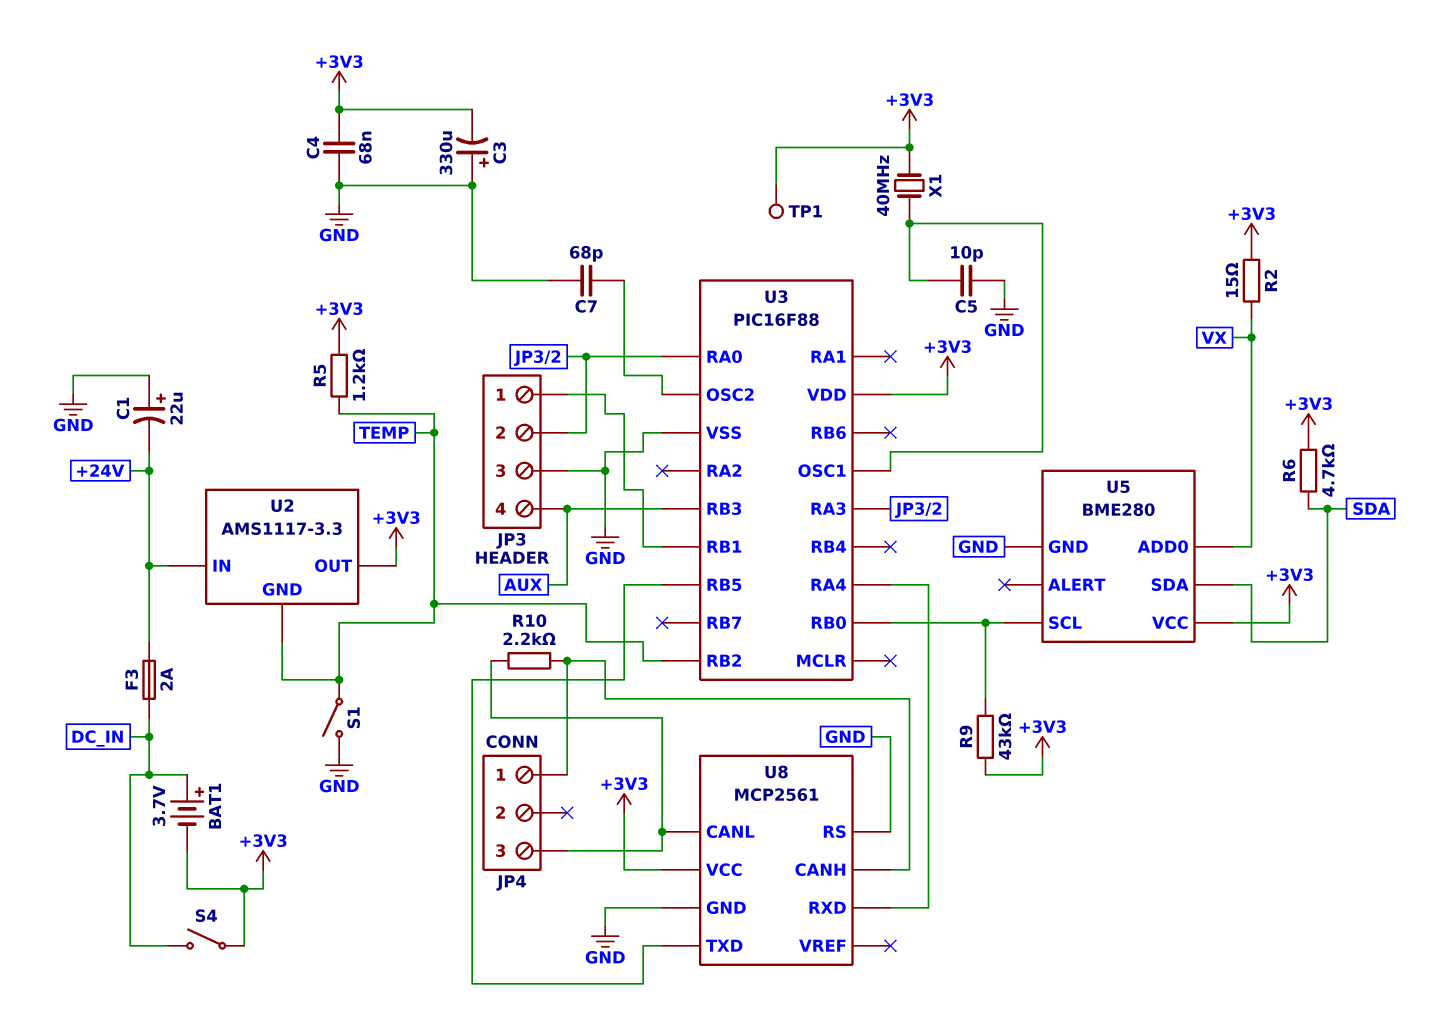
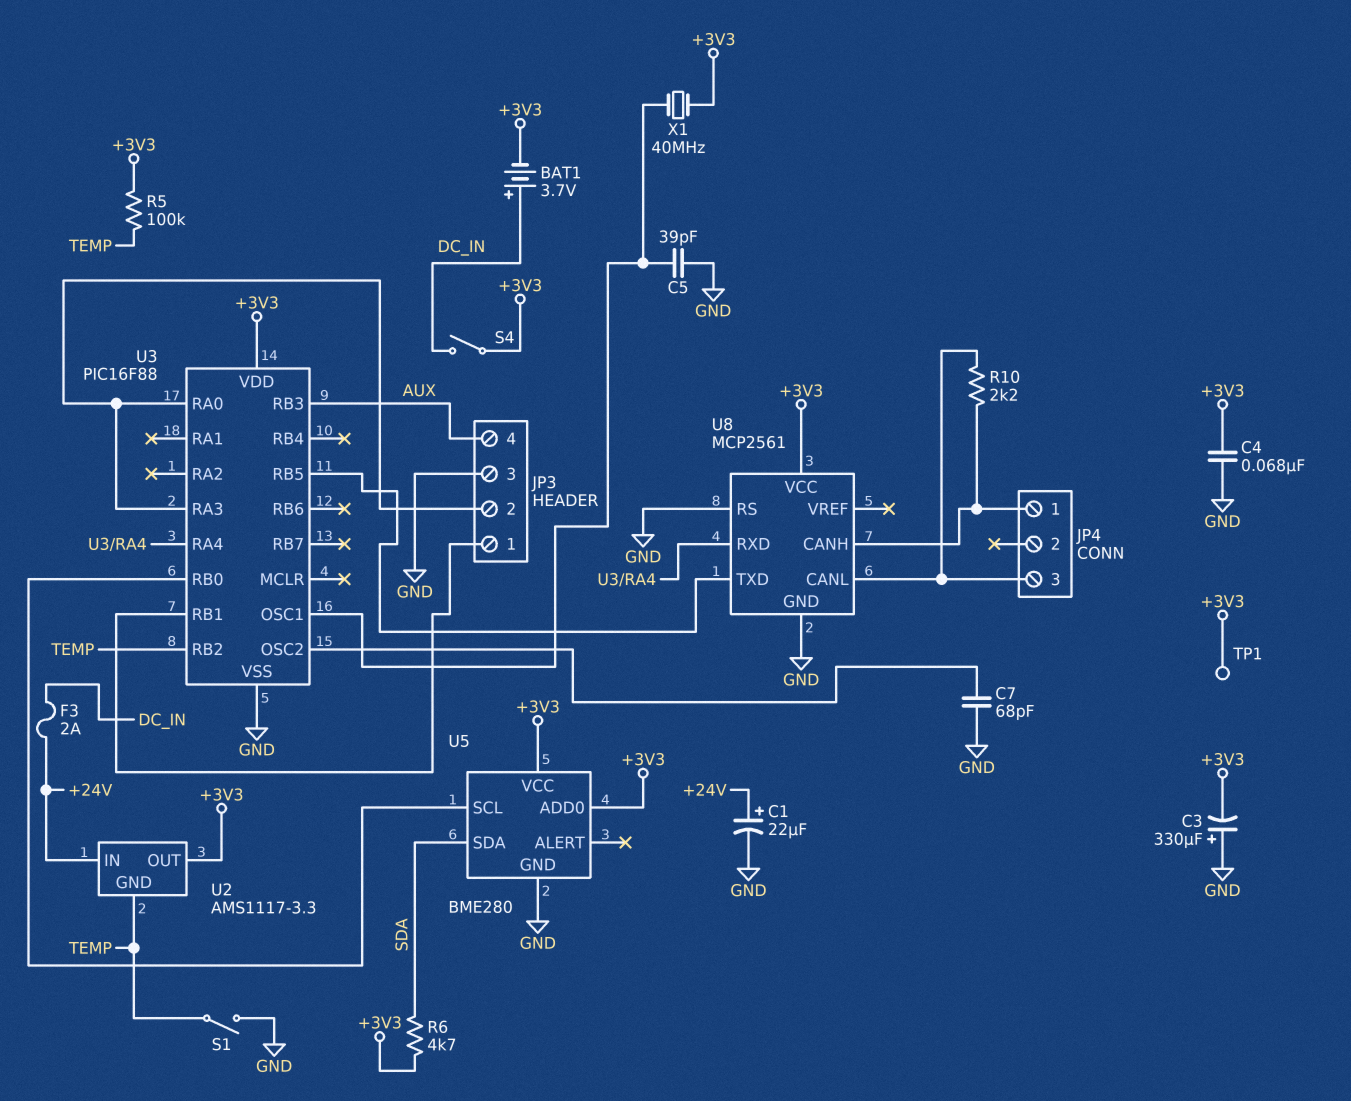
C1: 22uF (plus GND, minus +24V) -> 22uF (plus +24V, minus GND)
C5: 10pF (GND, U3/OSC1) -> 39pF (GND, U3/OSC1)
R2: 15 (+3V3, VX) -> none
R5: 1.2k (+3V3, TEMP) -> 100k (+3V3, TEMP)
R9: 43k (+3V3, U3/RB0) -> none
U5 pin ADD0: VX -> +3V3

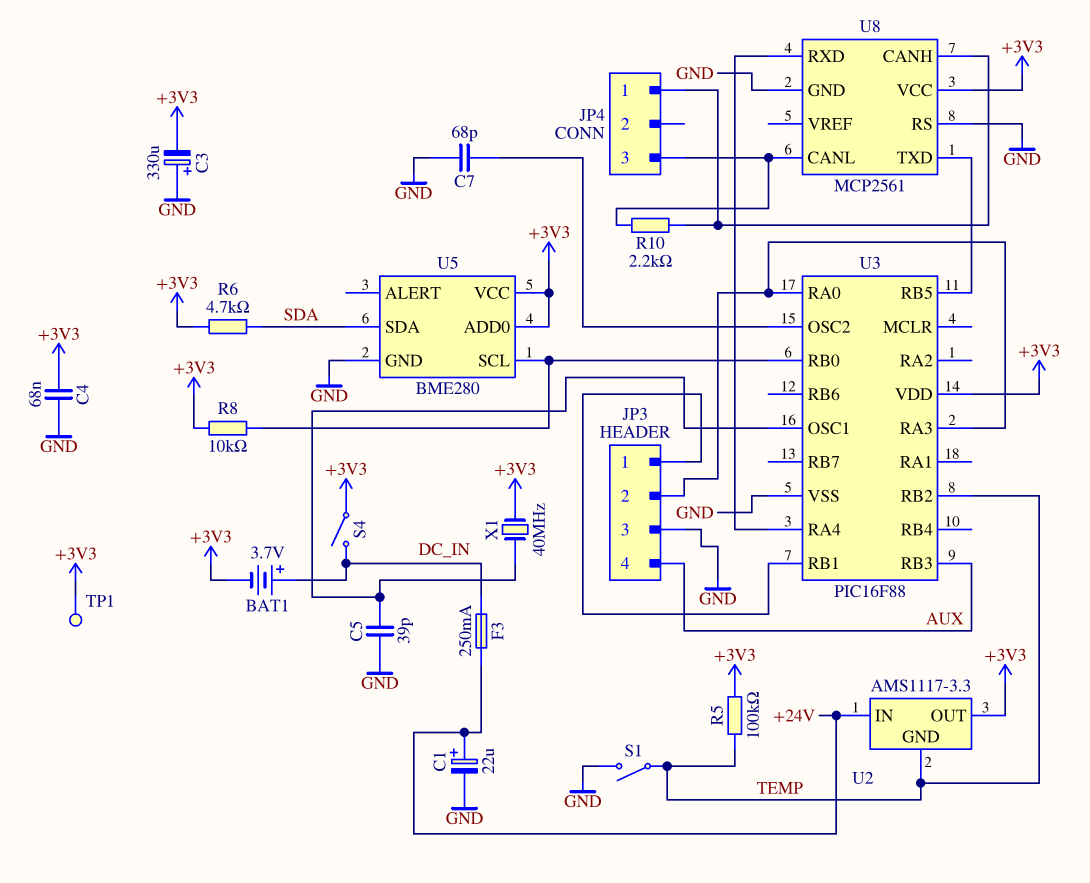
F3: 2A (+24V, DC_IN) -> 250mA (+24V, DC_IN)
R8: none -> 10k (+3V3, U3/RB0)

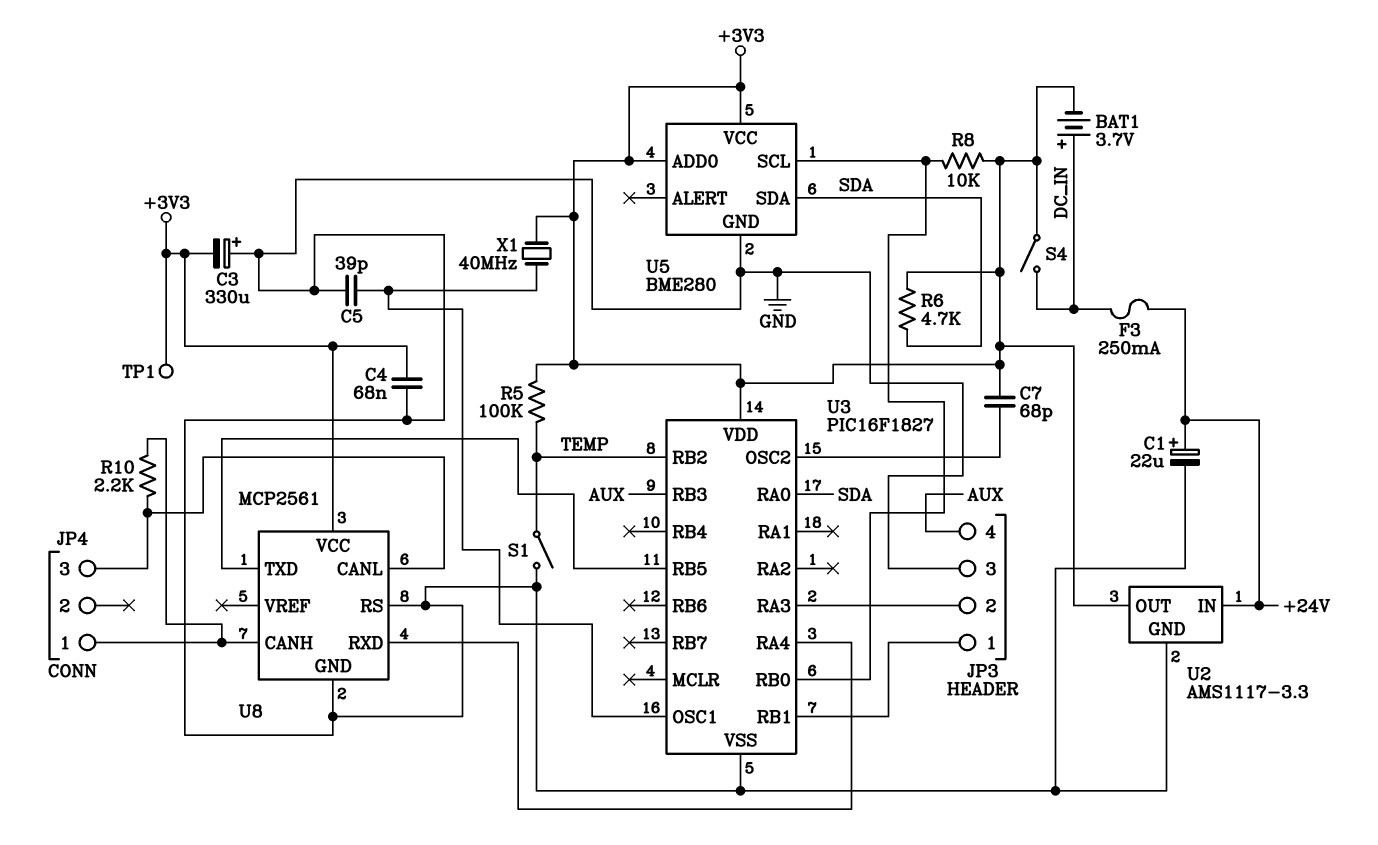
C7: 68pF (GND, U3/OSC2) -> 68pF (+3V3, U3/OSC2)
U2 pin GND: TEMP -> GND
U3: PIC16F88 -> PIC16F1827
U3 pin RA0: JP3/2 -> SDA

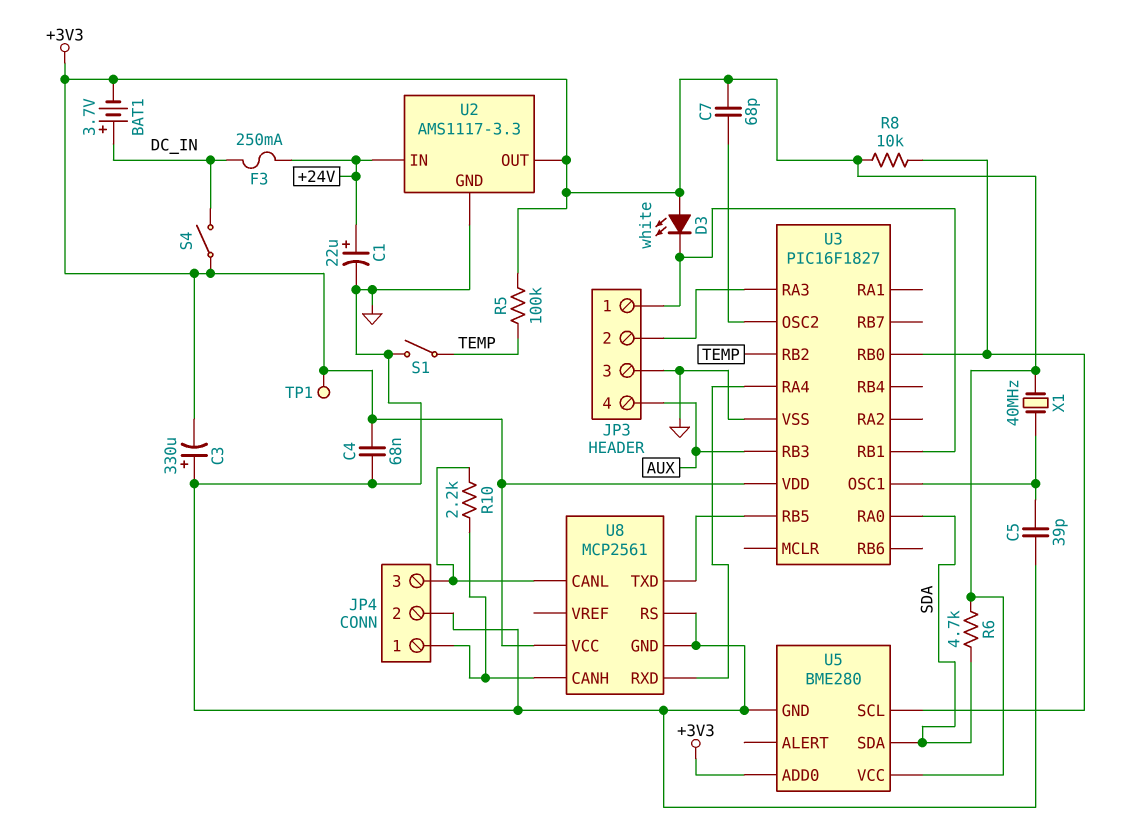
D3: none -> LED white (A +3V3, K JP3/1)
JP4 pin 2: none -> GND

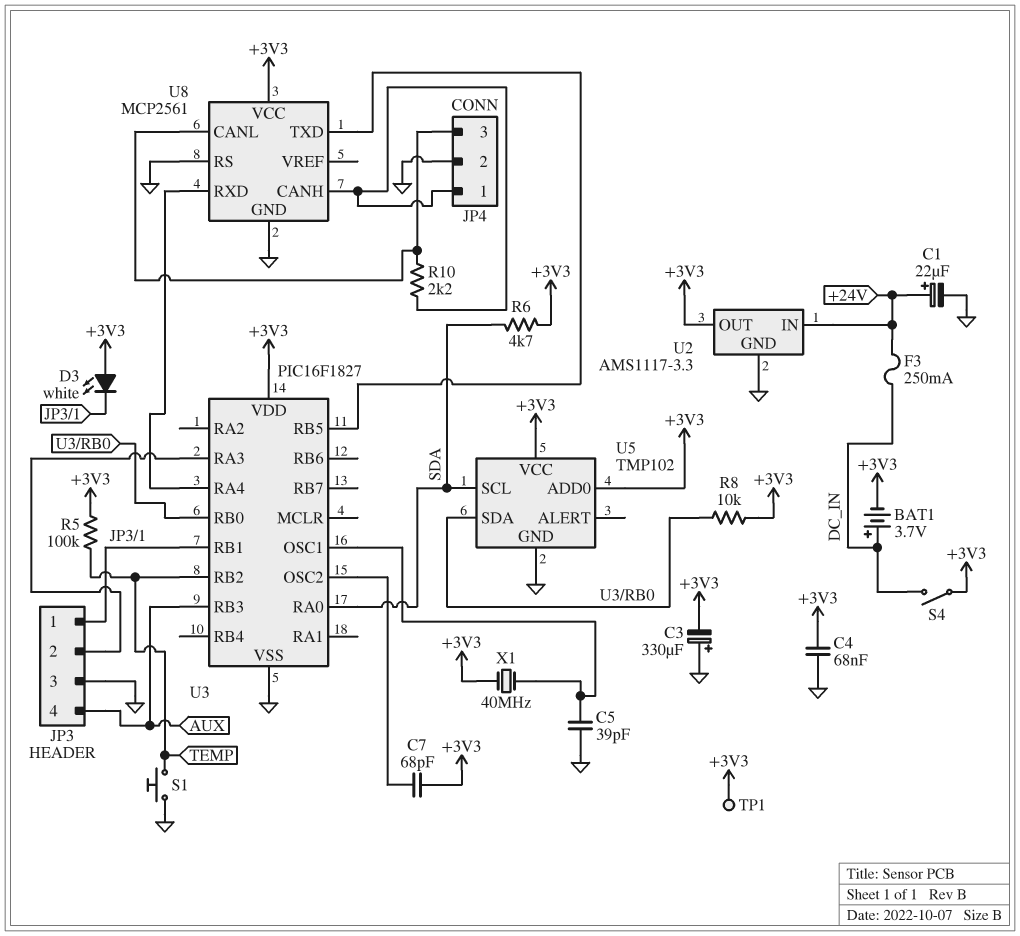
S1: switch (GND, TEMP) -> button (GND, TEMP)
U5: BME280 -> TMP102
U5 pin SCL: U3/RB0 -> SDA
U5 pin SDA: SDA -> U3/RB0

